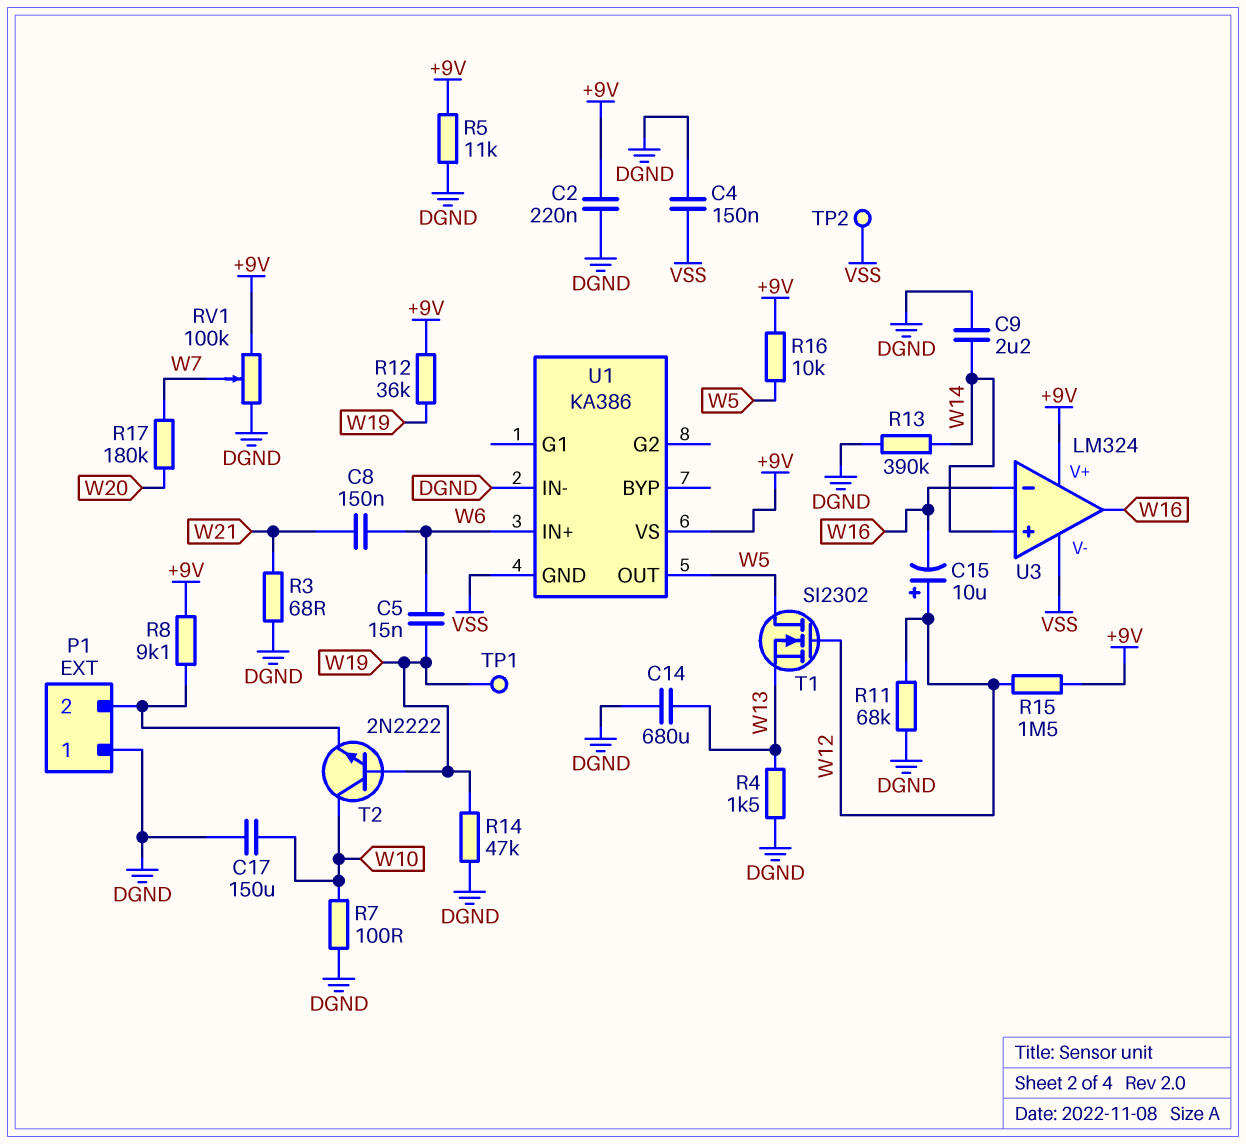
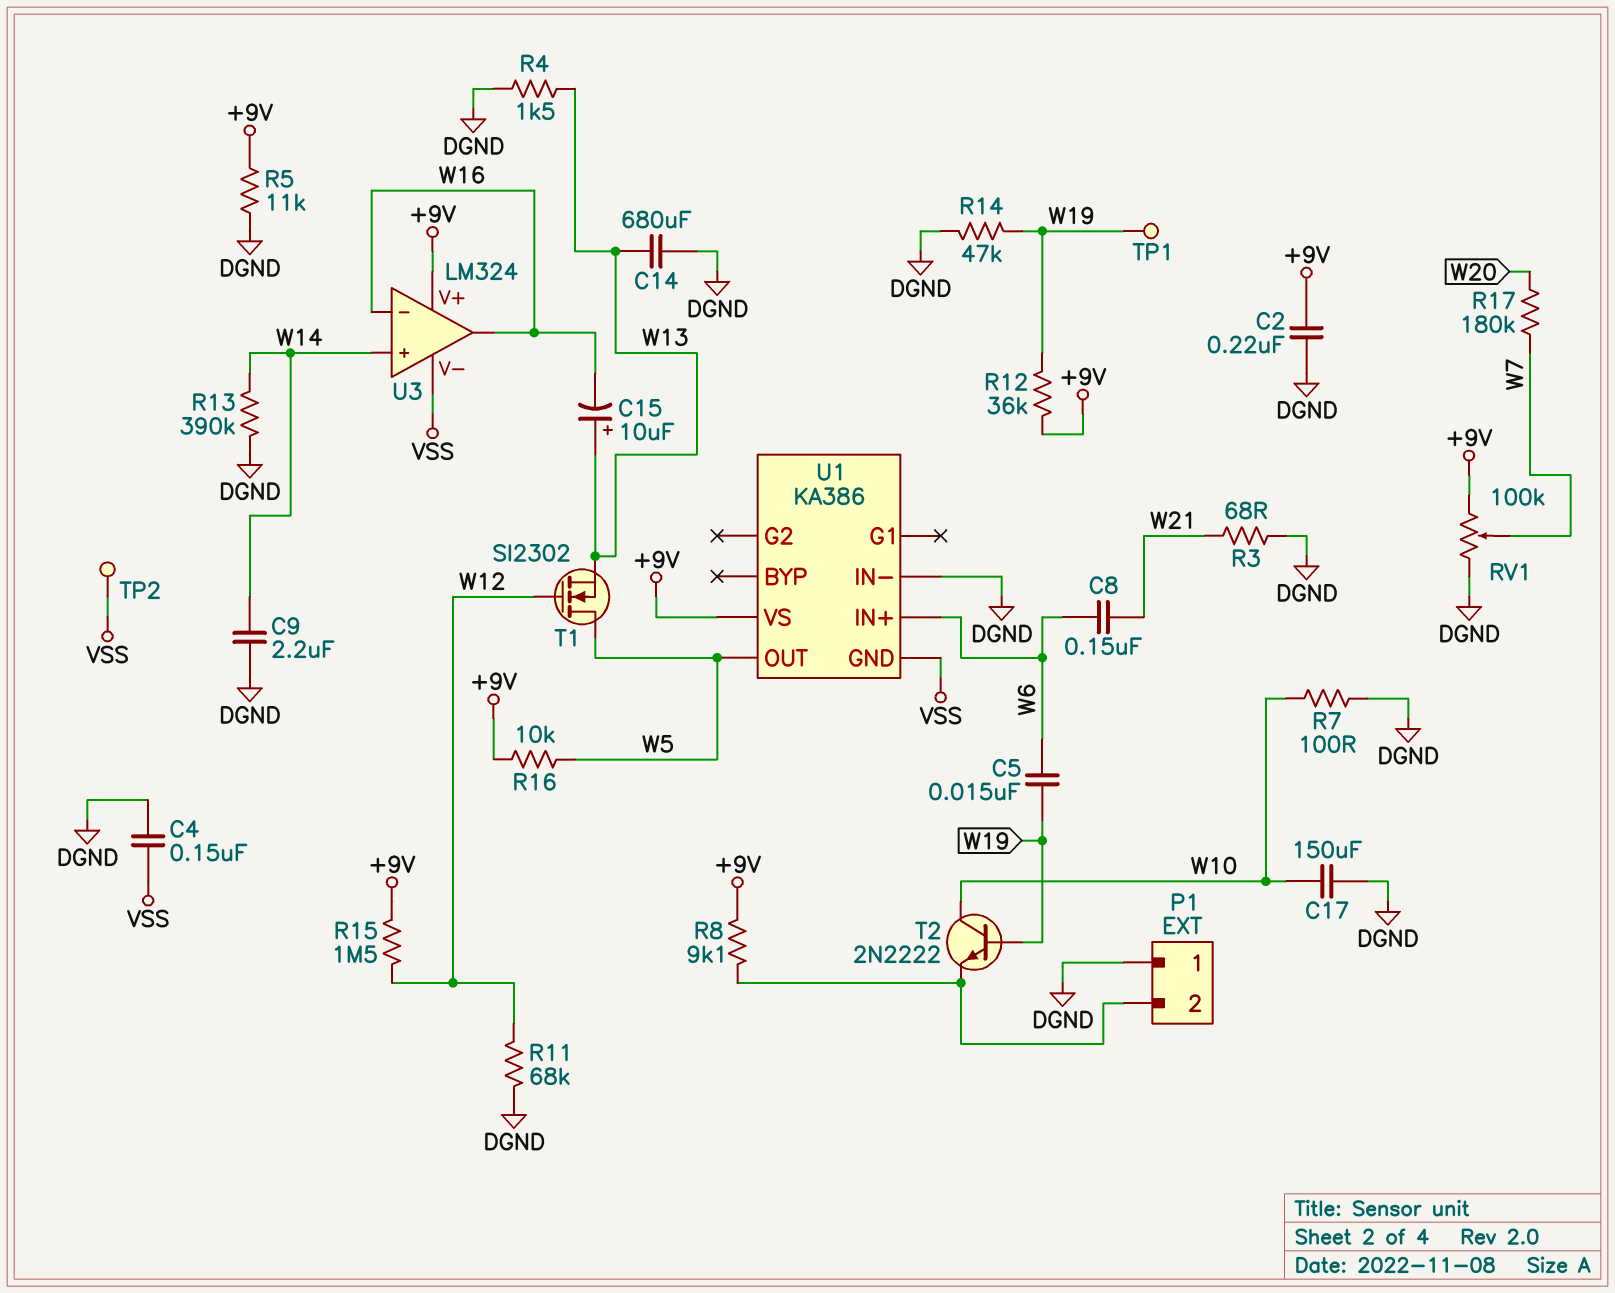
C15: 10uF (plus W12, minus W16) -> 10uF (plus W13, minus W16)

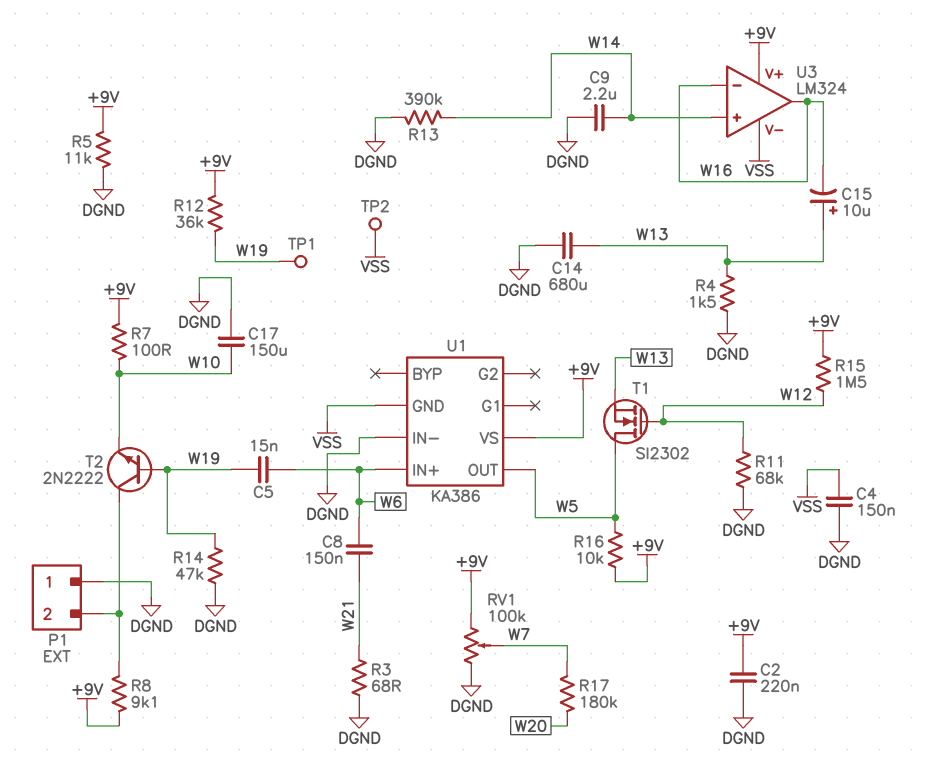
R7: 100 (DGND, W10) -> 100 (+9V, W10)
T2: NPN 2N2222 (B W19, C W10, E P1/2) -> NPN 2N2222 (B W19, C P1/2, E W10)

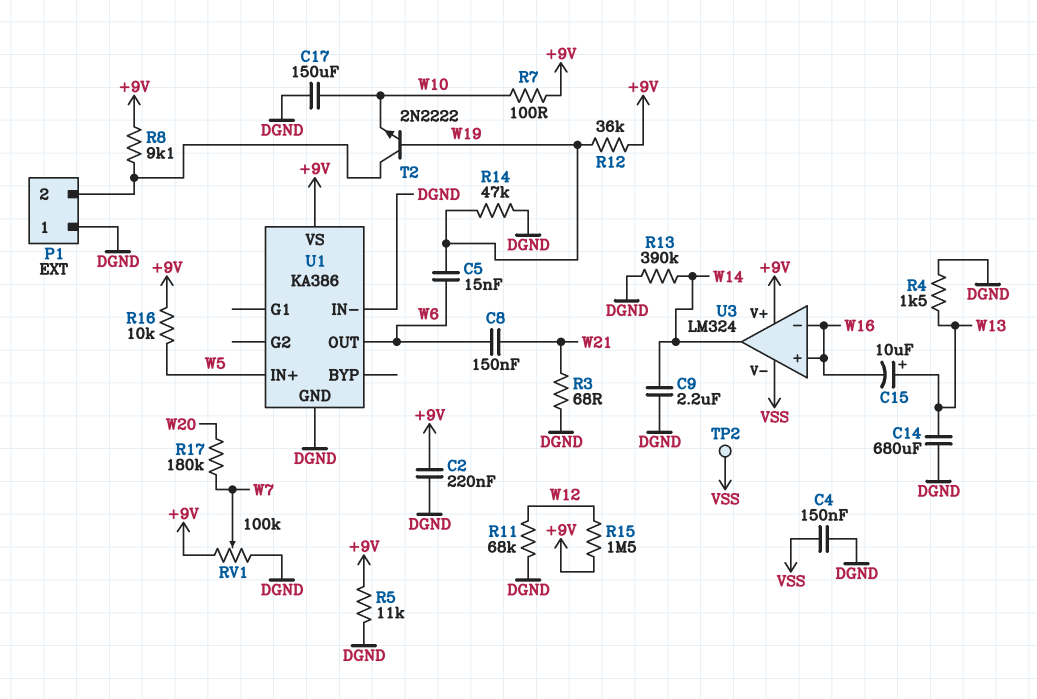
T1: NMOS SI2302 (G W12, D W5, S W13) -> none
TP1: test point (W19) -> none
U1 pin GND: VSS -> DGND
U1 pin IN+: W6 -> W5
U1 pin OUT: W5 -> W6
U3 pin in+: W14 -> W16
U3 pin out: W16 -> W14

